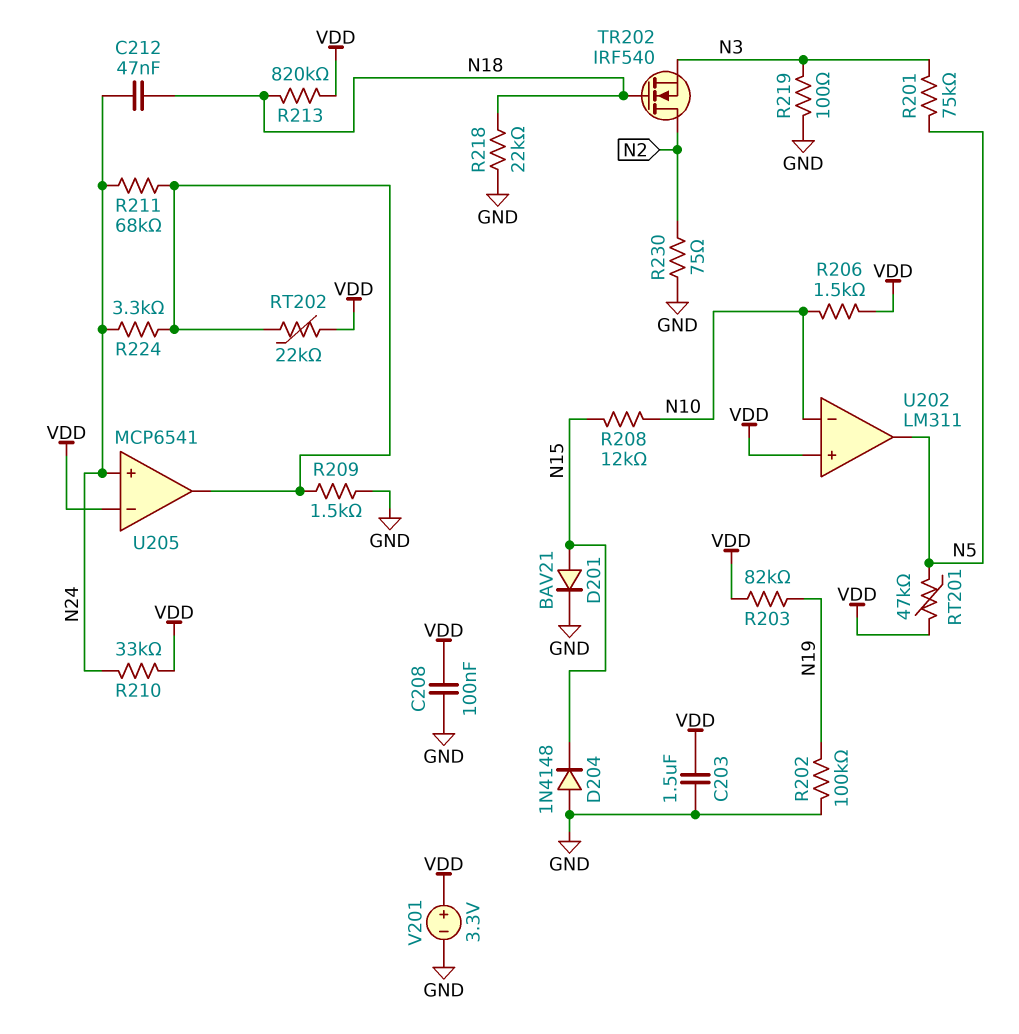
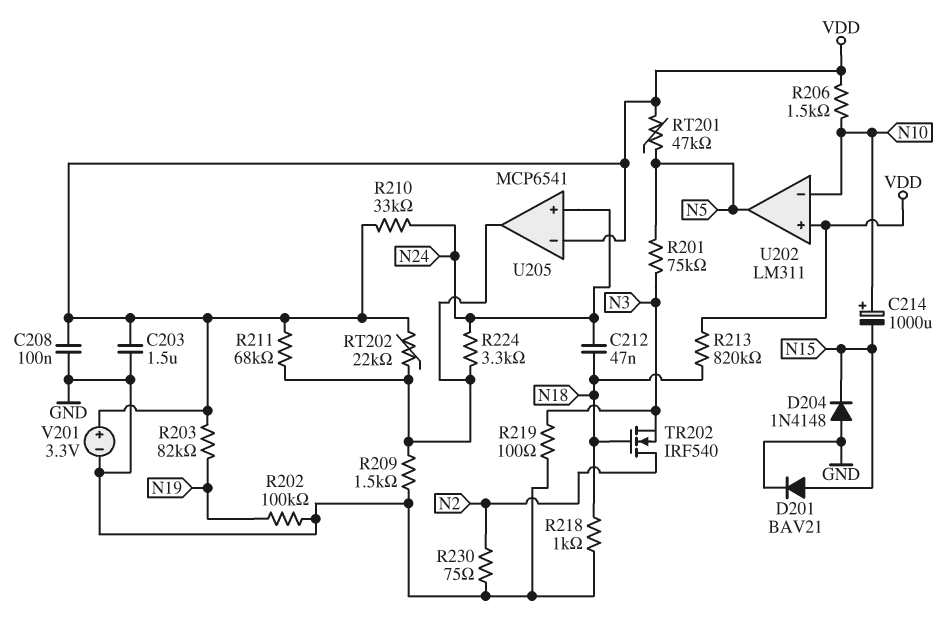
C214: none -> 1000uF (plus N10, minus N15)
R208: 12k (N10, N15) -> none
R211: 68k (N24, U205/out) -> 68k (U205/out, VDD)
R218: 22k (GND, N18) -> 1k (GND, N18)

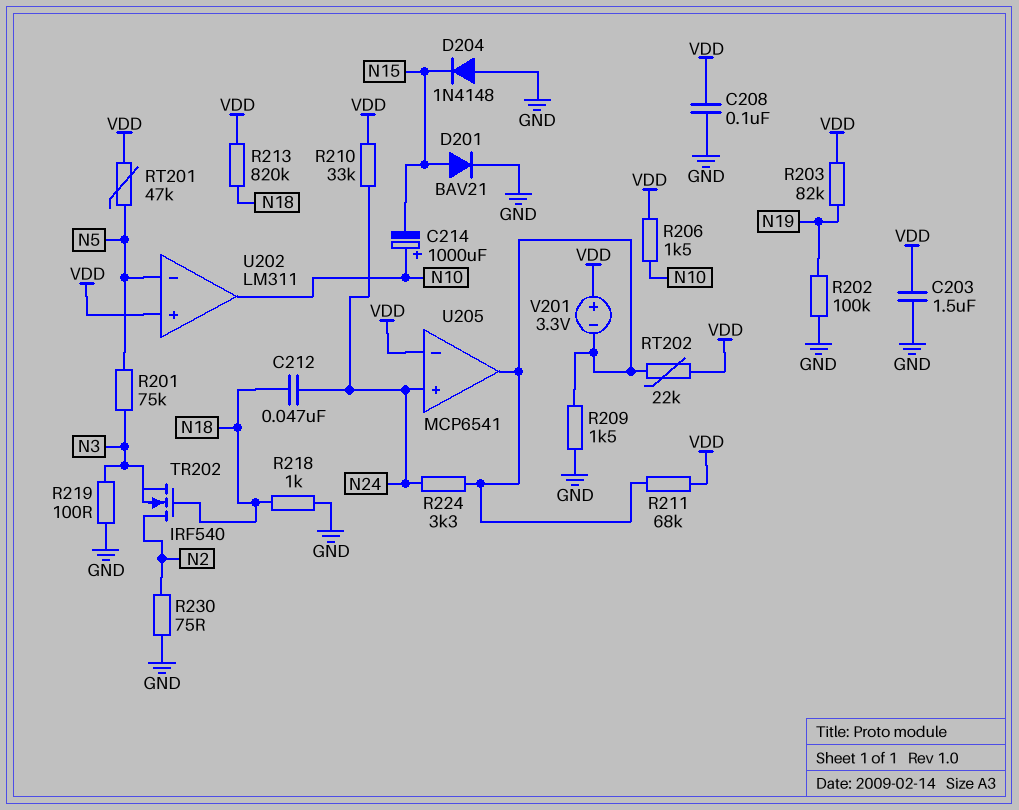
U202 pin in-: N10 -> N5
U202 pin out: N5 -> N10
V201: 3.3V (plus VDD, minus GND) -> 3.3V (plus VDD, minus U205/out)

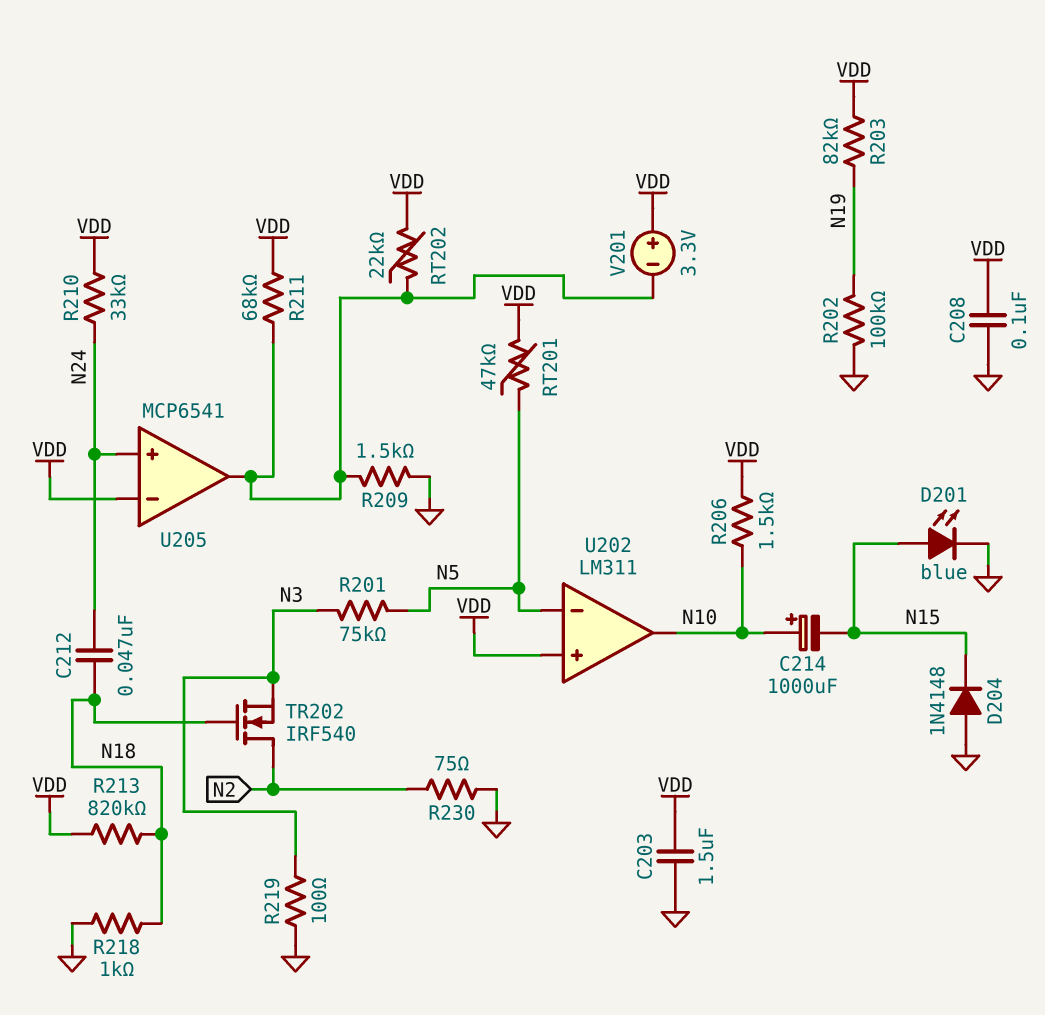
D201: diode BAV21 (A N15, K GND) -> LED blue (A N15, K GND)
R224: 3.3k (N24, U205/out) -> none

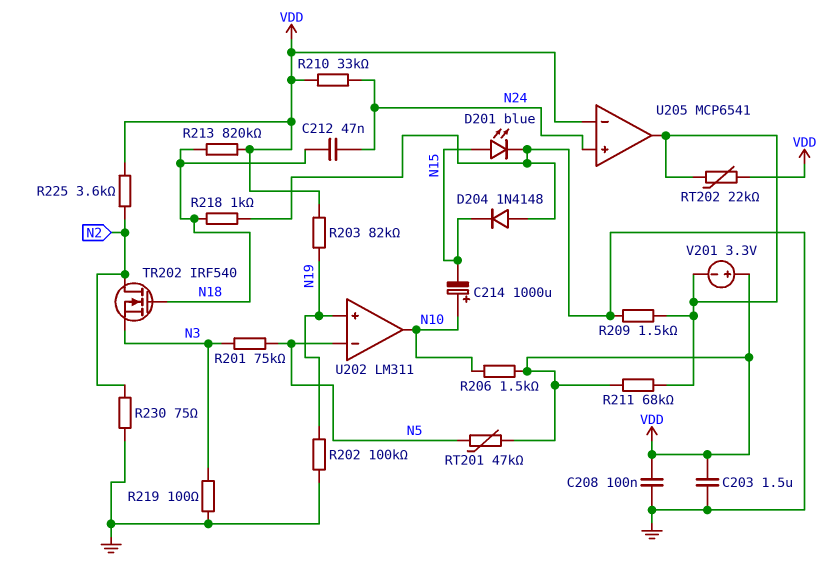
R225: none -> 3.6k (N2, VDD)
U202 pin in+: VDD -> N19

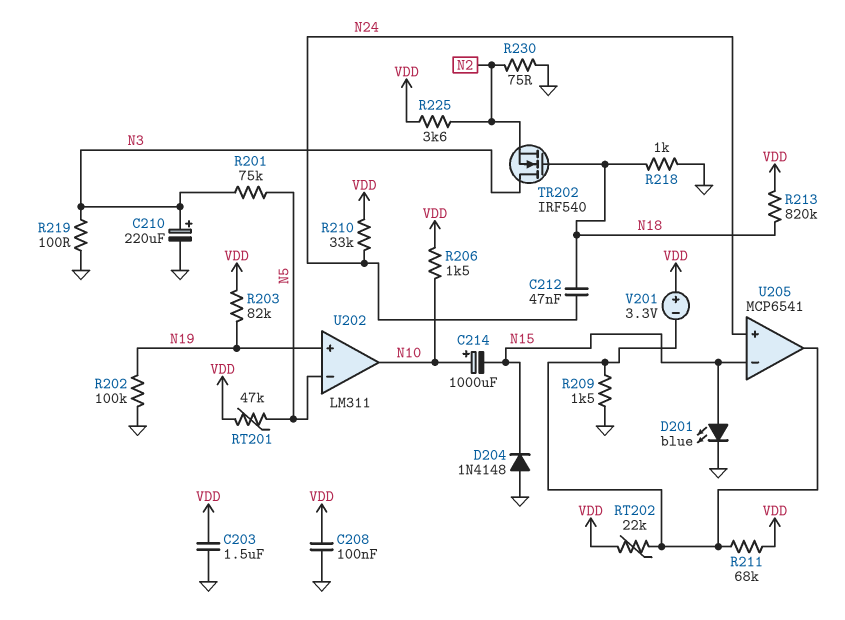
C210: none -> 220uF (plus N3, minus GND)
TR202: NMOS IRF540 (G N18, D N2, S N3) -> NMOS IRF540 (G N18, D N3, S N2)
U205 pin in-: VDD -> N15

